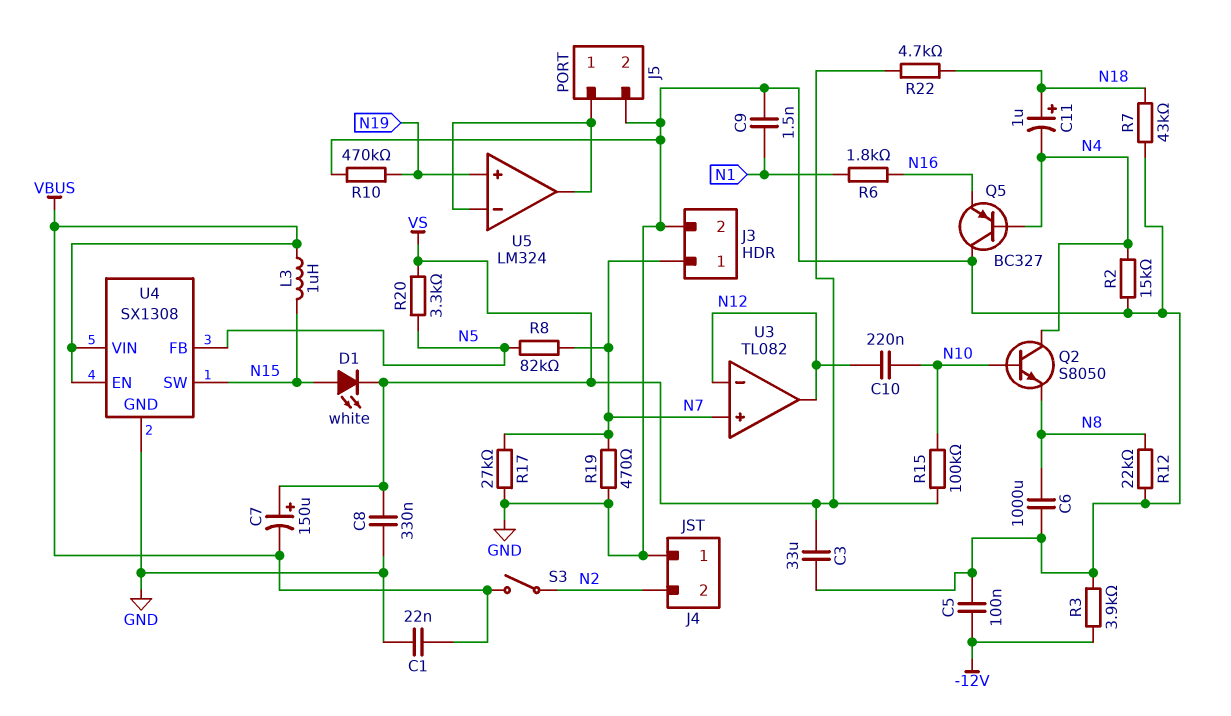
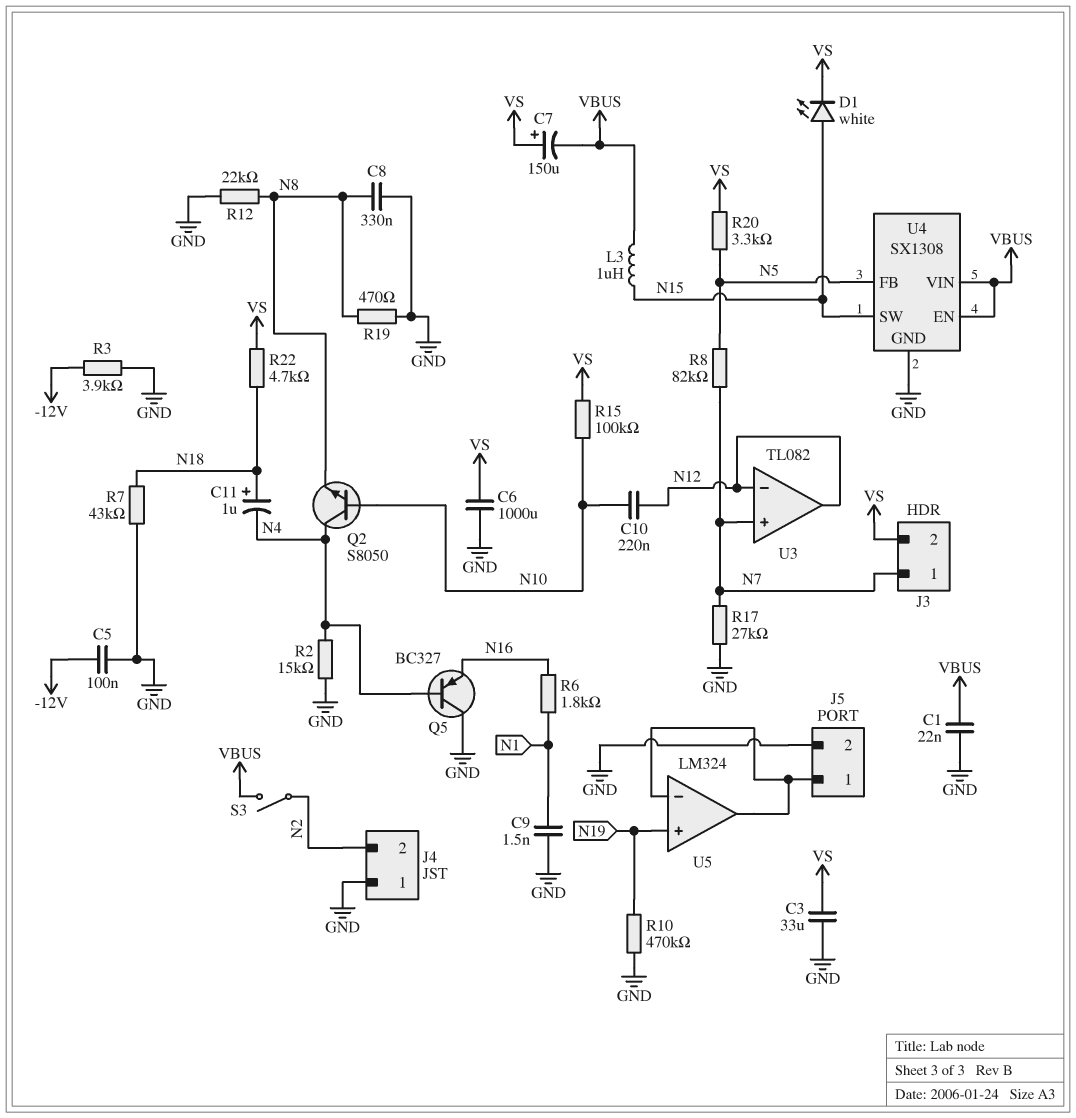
C6: 1000uF (GND, N8) -> 1000uF (GND, VS)
C8: 330nF (GND, VS) -> 330nF (GND, N8)
J3 pin 2: GND -> VS
R19: 470 (GND, N7) -> 470 (GND, N8)

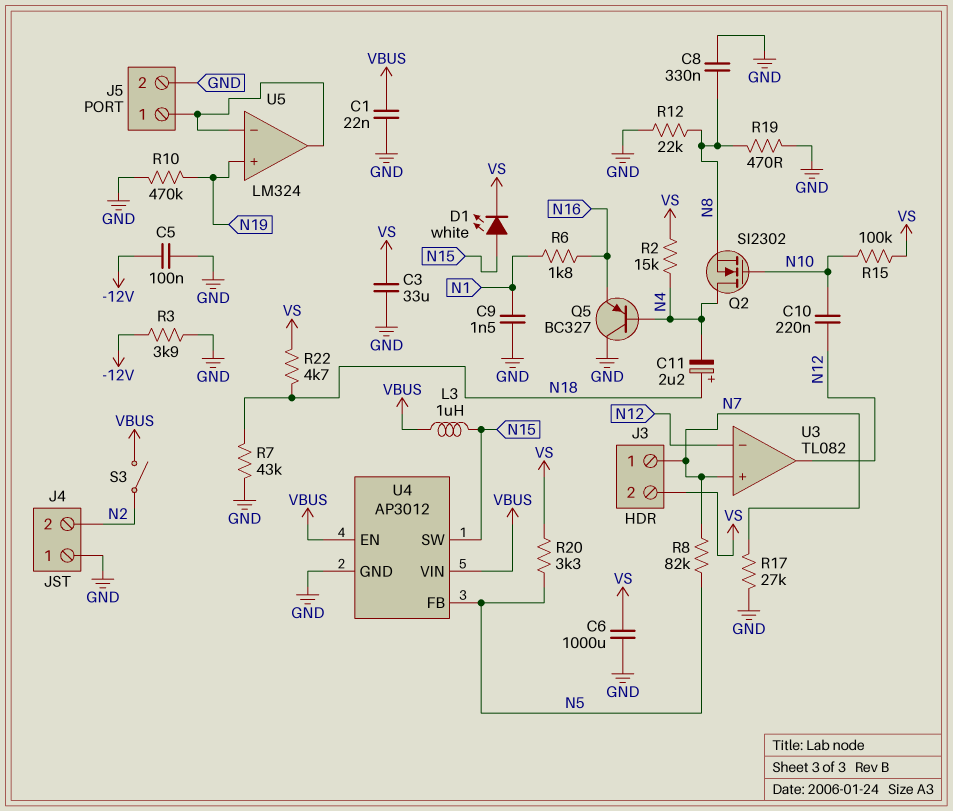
C7: 150uF (plus VS, minus VBUS) -> none
C11: 1uF (plus N18, minus N4) -> 2.2uF (plus N18, minus N4)
Q2: NPN S8050 (B N10, C N4, E N8) -> NMOS SI2302 (G N10, D N4, S N8)
R2: 15k (GND, N4) -> 15k (N4, VS)
U4: SX1308 -> AP3012

